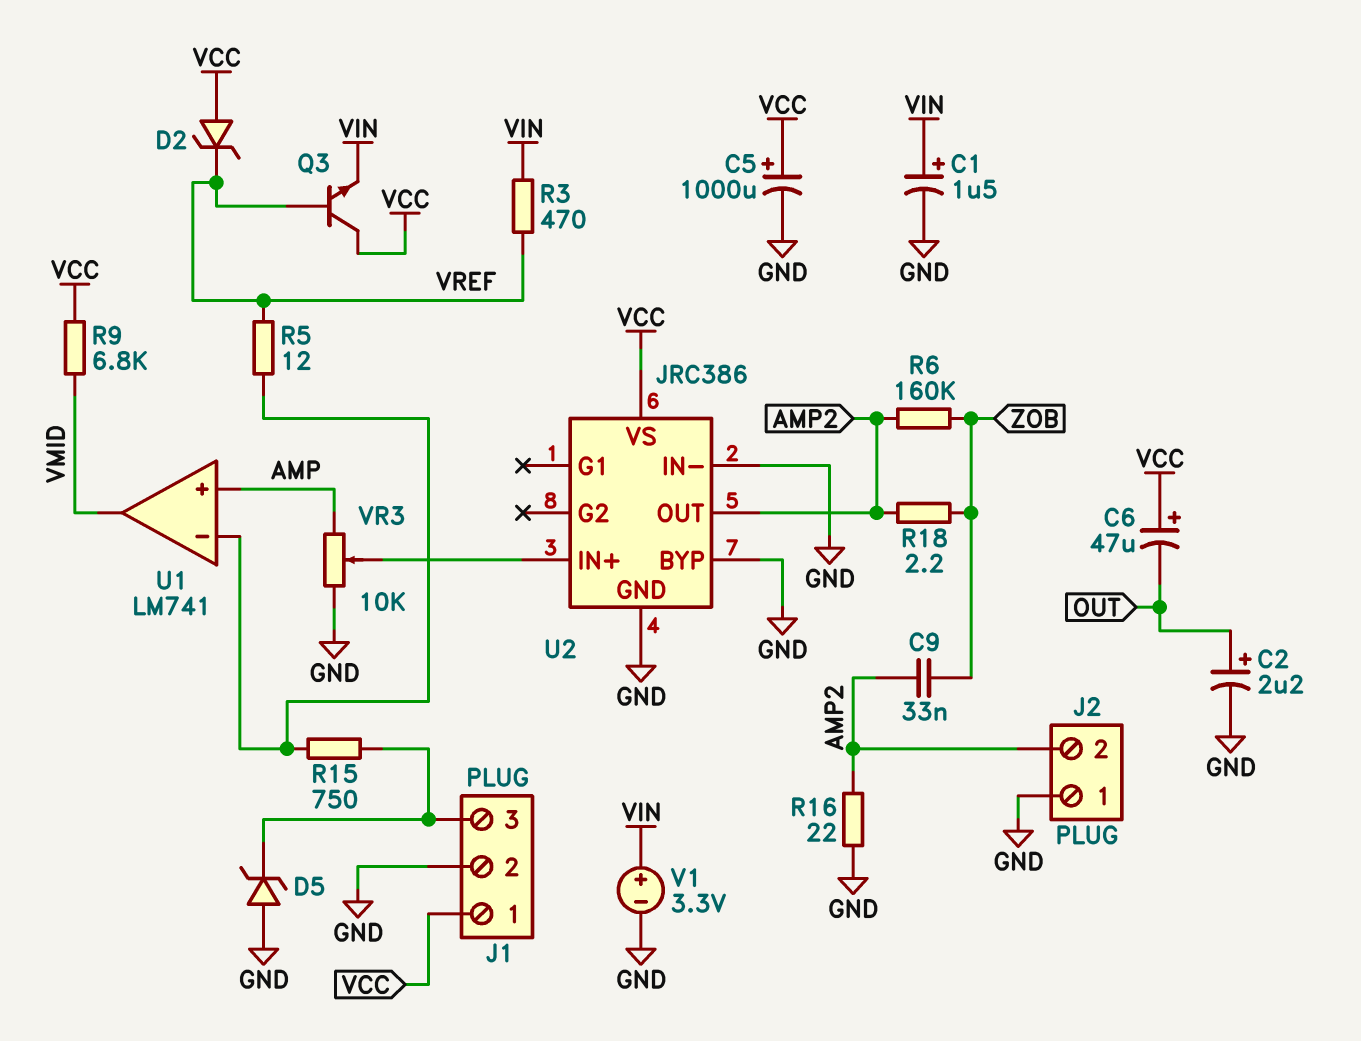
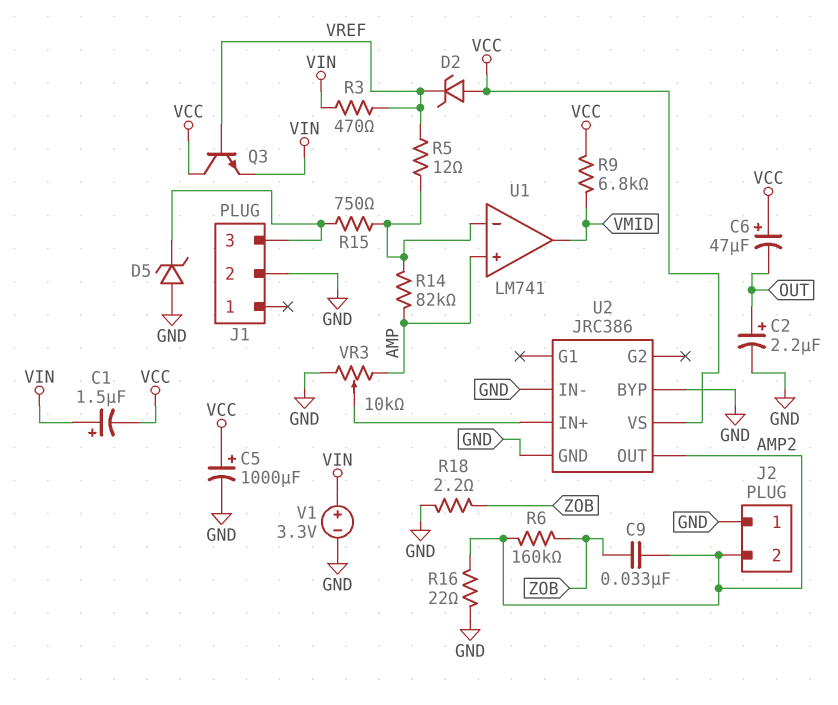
C1: 1.5uF (plus VIN, minus GND) -> 1.5uF (plus VIN, minus VCC)
J1 pin 1: VCC -> none
R14: none -> 82k (AMP, U1/in-)
R18: 2.2 (AMP2, ZOB) -> 2.2 (GND, ZOB)

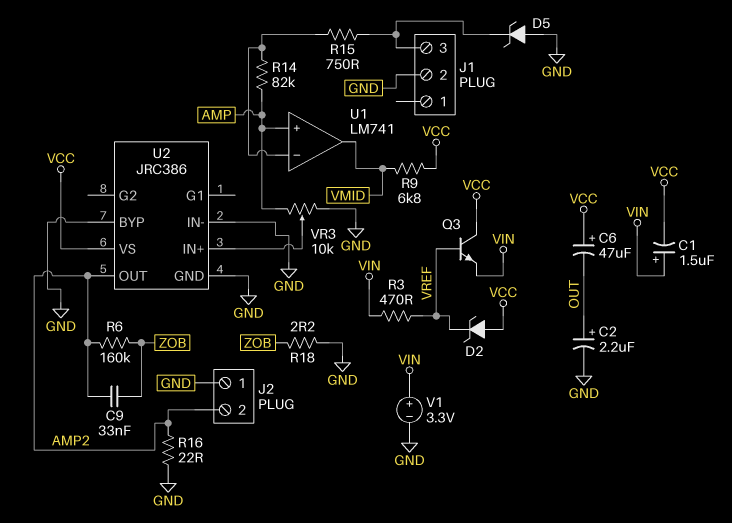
C5: 1000uF (plus VCC, minus GND) -> none
R5: 12 (U1/in-, VREF) -> none

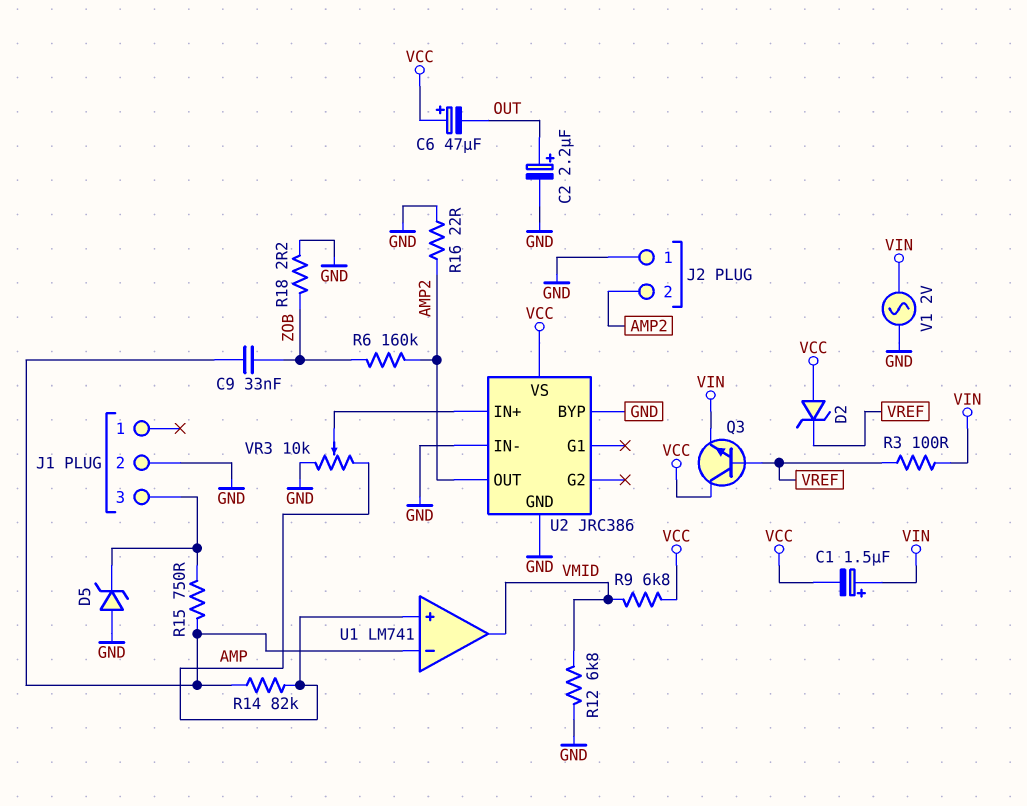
C9: 33nF (AMP2, ZOB) -> 33nF (U1/in-, ZOB)
R3: 470 (VIN, VREF) -> 100 (VIN, VREF)
R12: none -> 6.8k (GND, VMID)
V1: 3.3V (plus VIN, minus GND) -> AC 2V (GND, VIN)

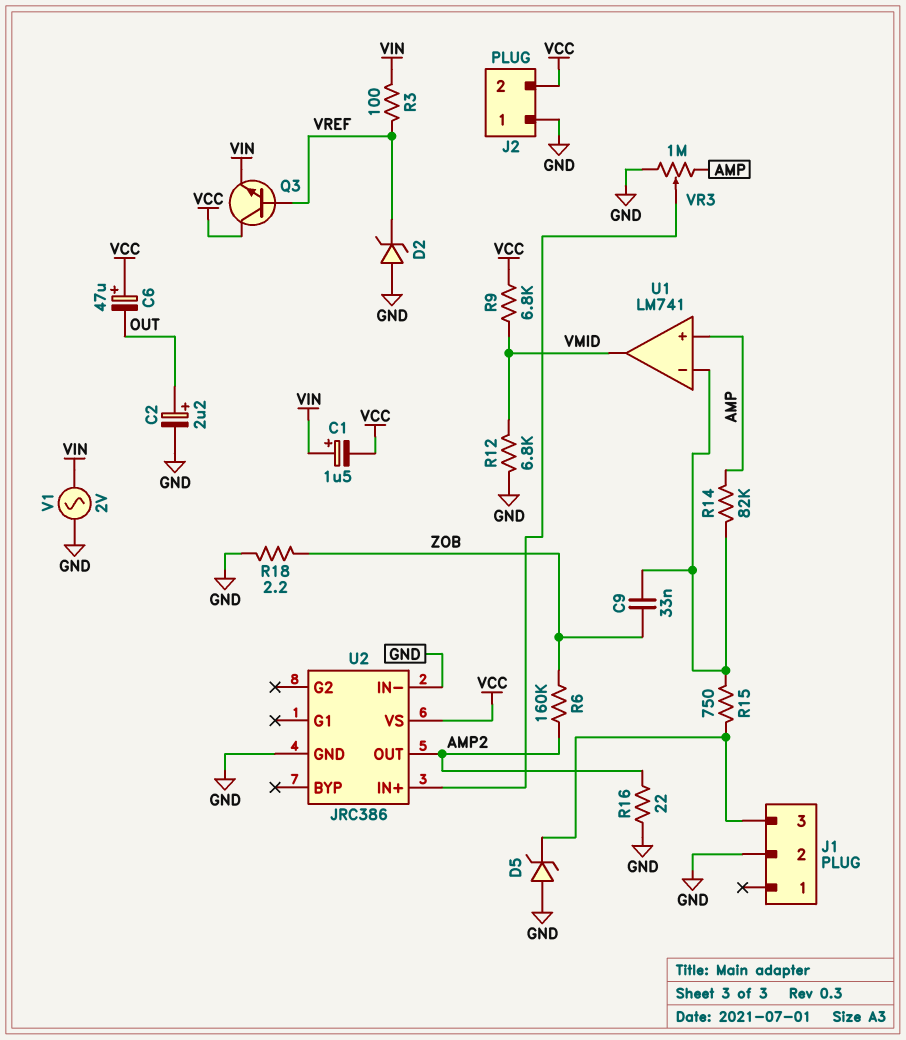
D2: zener (A VCC, K VREF) -> zener (A GND, K VREF)
J2 pin 2: AMP2 -> VCC
U2 pin BYP: GND -> none
VR3: 10k (AMP, GND, wiper U2/IN+) -> 1M (AMP, GND, wiper U2/IN+)

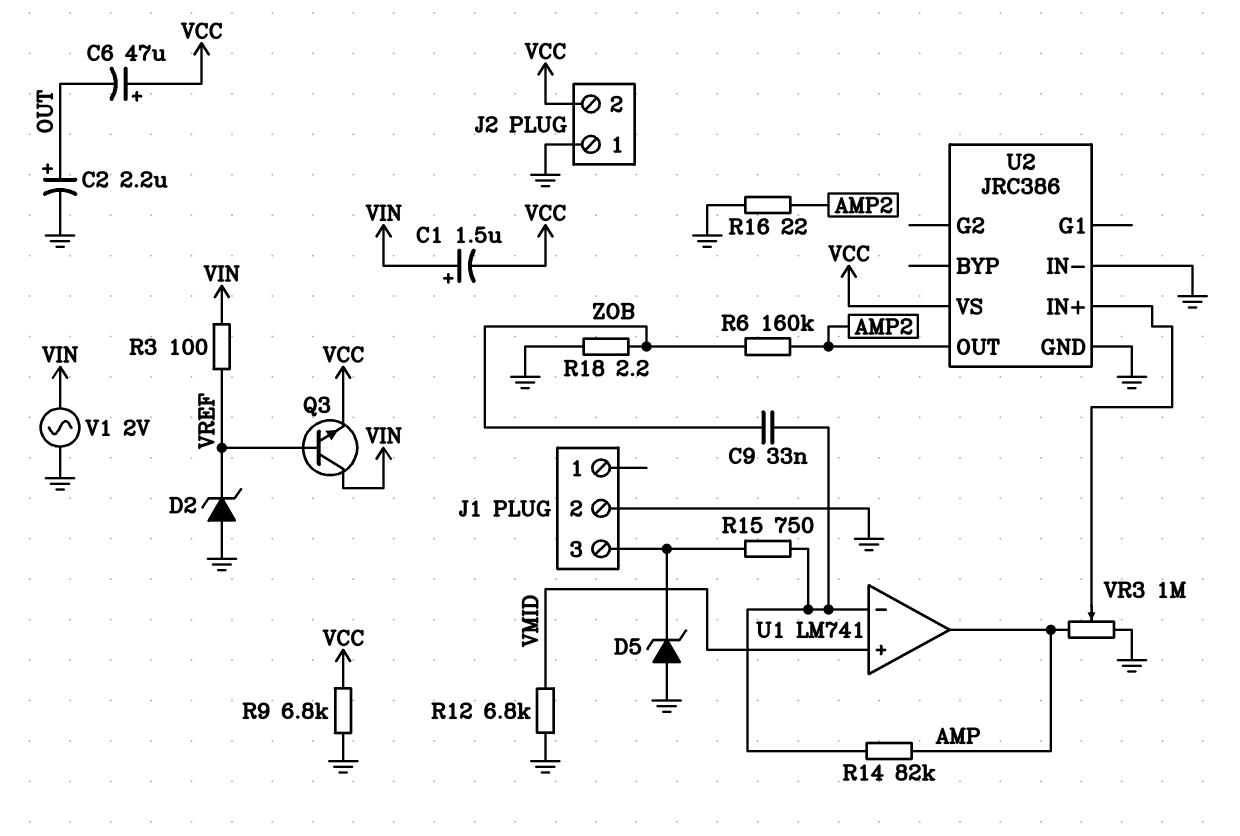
Q3: NPN (B VREF, C VCC, E VIN) -> NPN (B VREF, C VIN, E VCC)
R9: 6.8k (VCC, VMID) -> 6.8k (GND, VCC)
U1 pin in+: AMP -> VMID
U1 pin out: VMID -> AMP

